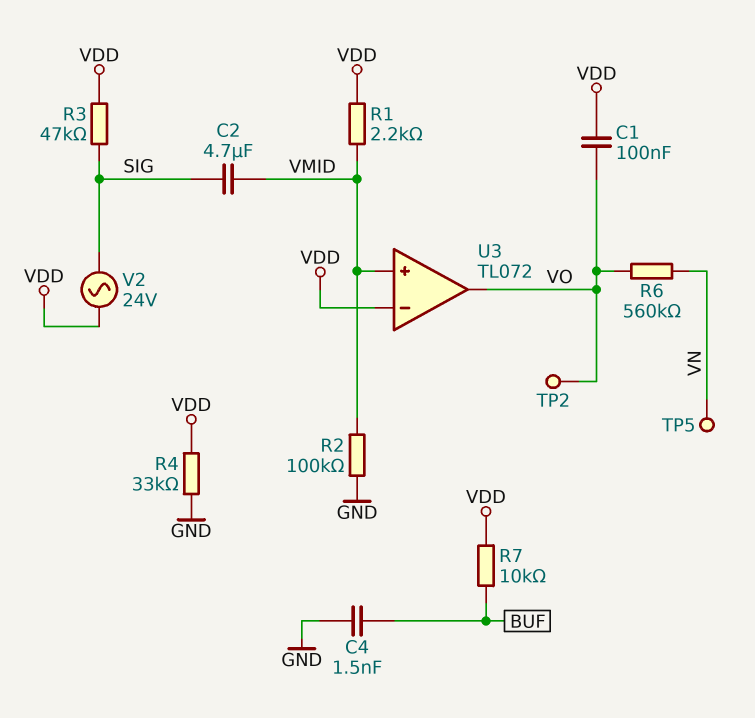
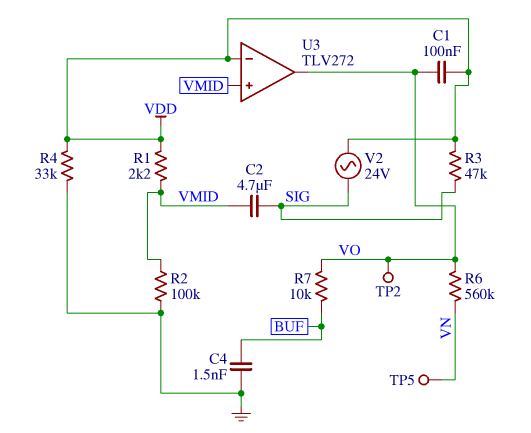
R7: 10k (BUF, VDD) -> 10k (BUF, VO)
U3: TL072 -> TLV272

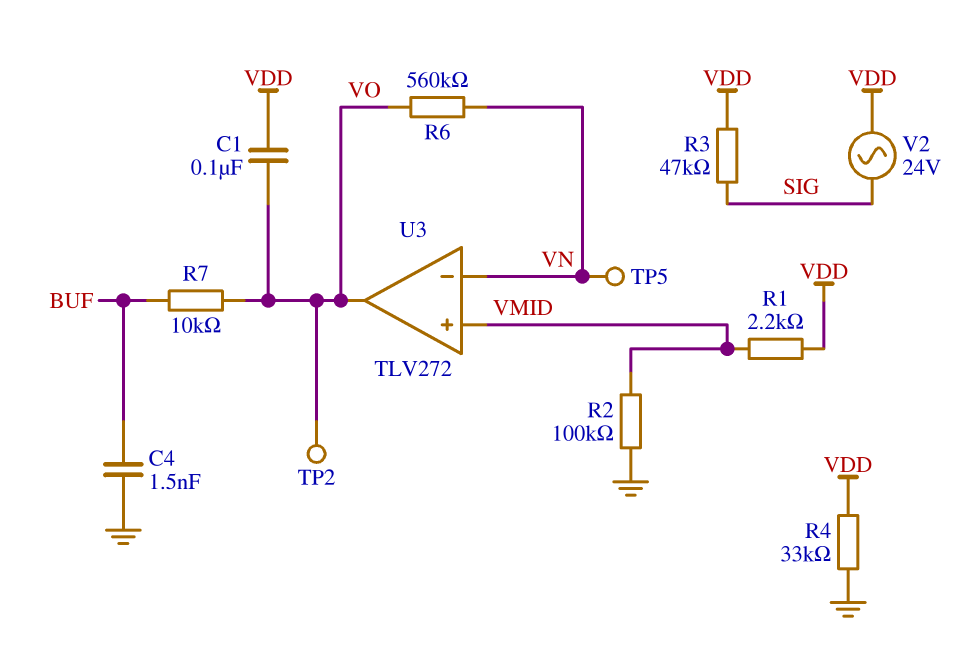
C2: 4.7uF (SIG, VMID) -> none
U3 pin in-: VDD -> VN

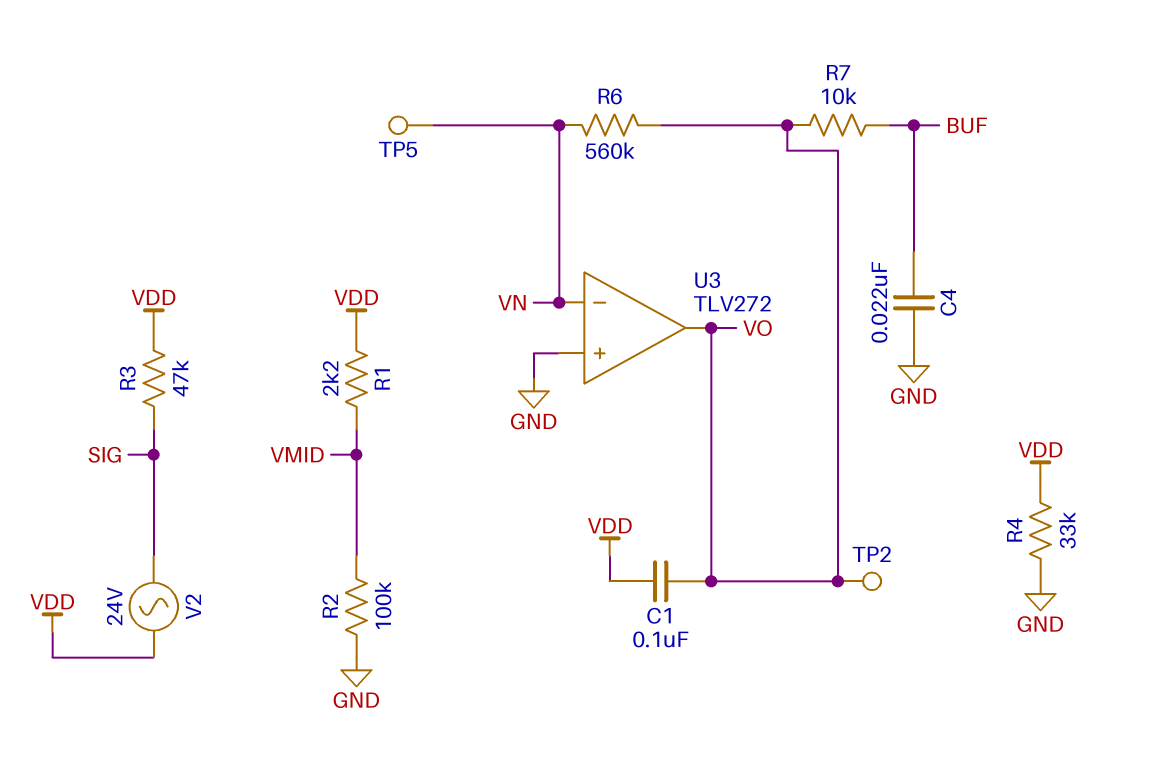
C4: 1.5nF (BUF, GND) -> 22nF (BUF, GND)
U3 pin in+: VMID -> GND

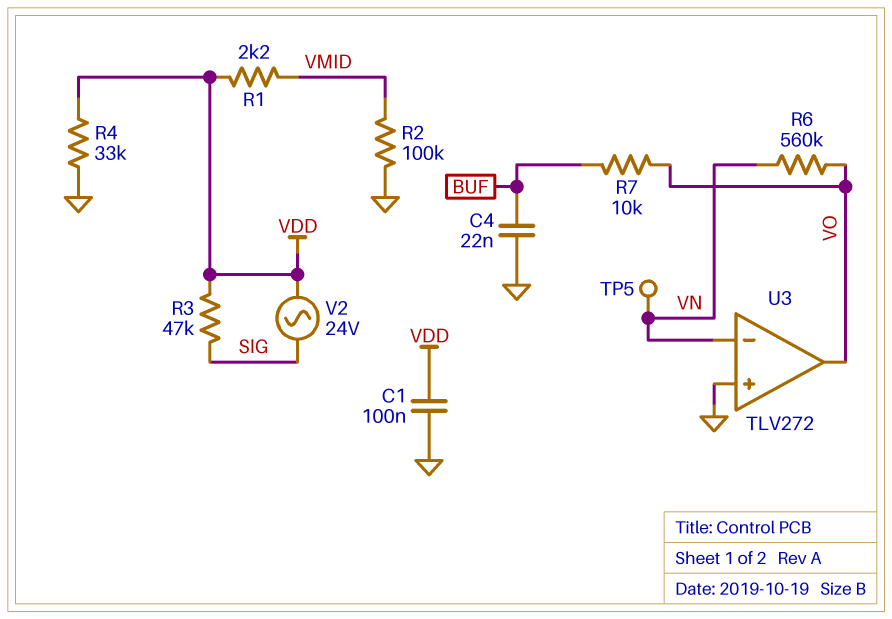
C1: 100nF (VDD, VO) -> 100nF (GND, VDD)
TP2: test point (VO) -> none

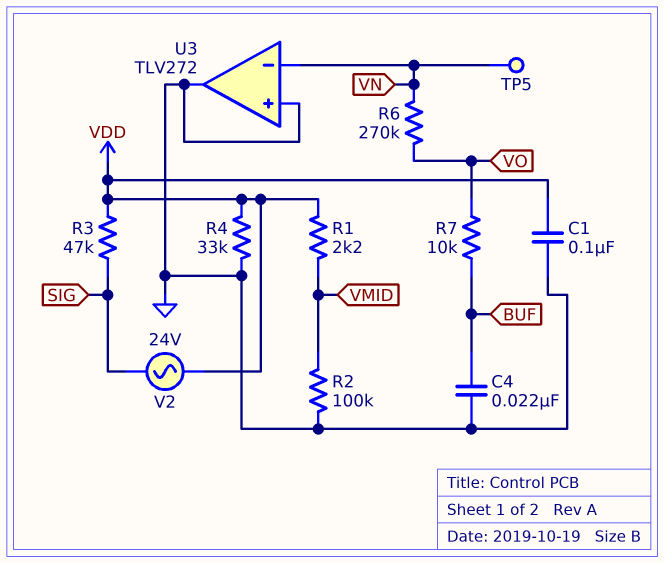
R6: 560k (VN, VO) -> 270k (VN, VO)
U3 pin out: VO -> GND

